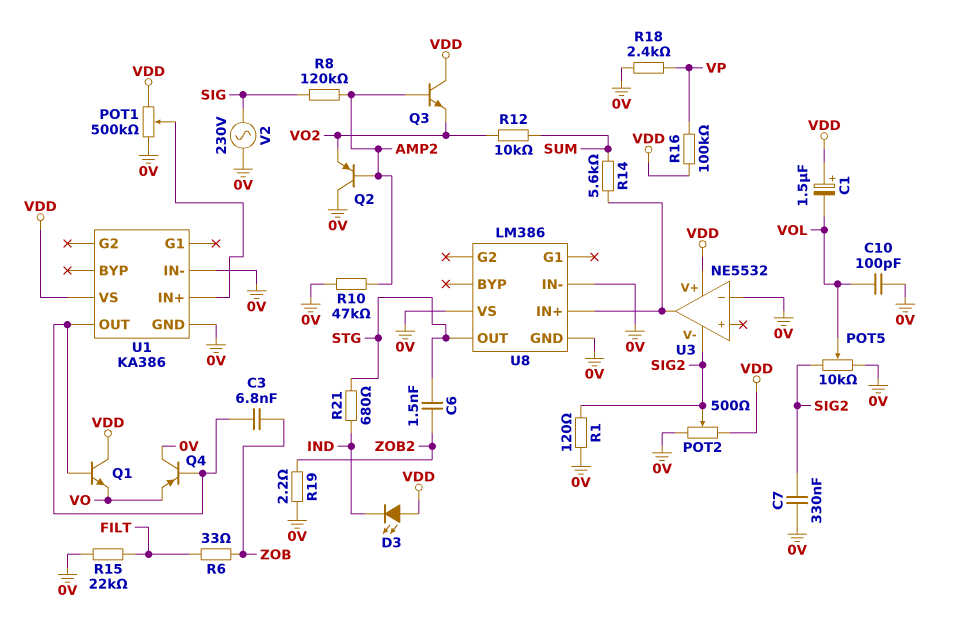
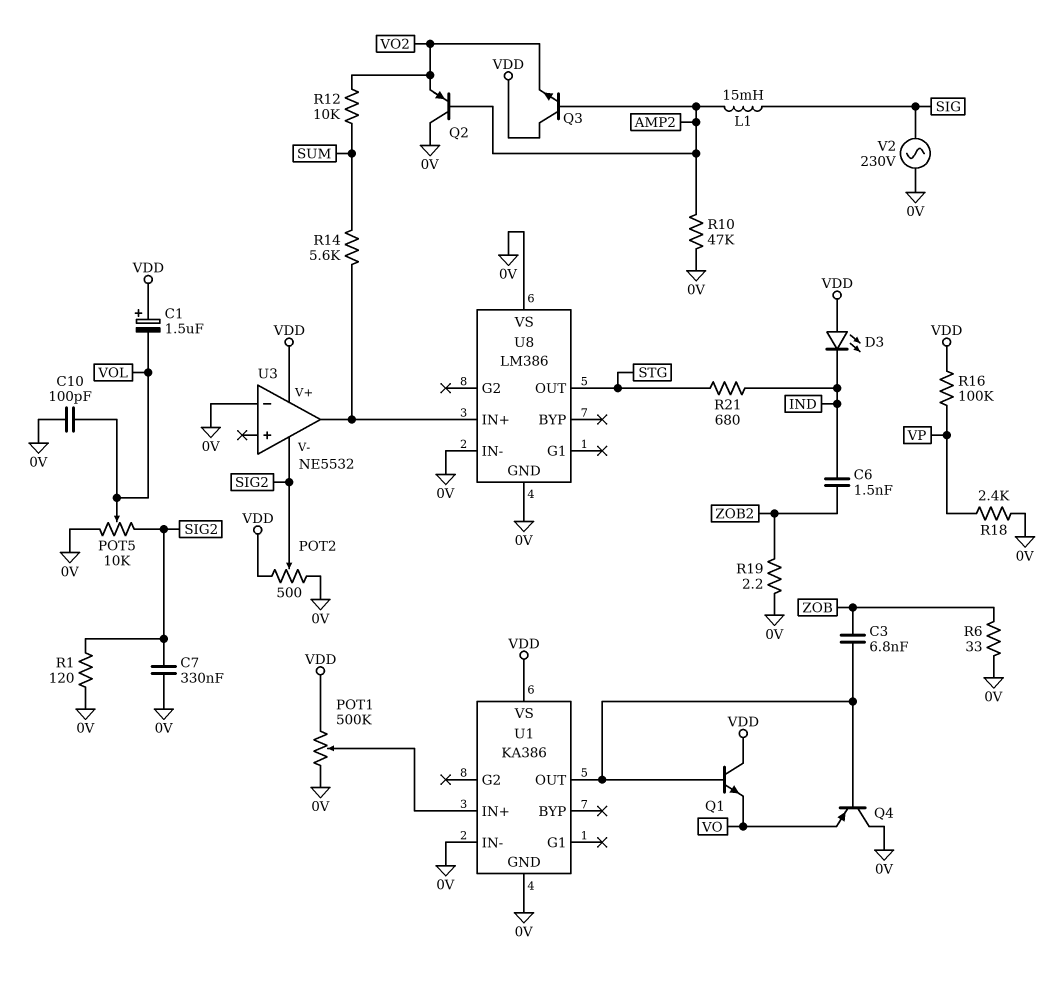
C6: 1.5nF (STG, ZOB2) -> 1.5nF (IND, ZOB2)
L1: none -> 15mH (AMP2, SIG)
R6: 33 (FILT, ZOB) -> 33 (0V, ZOB)
R8: 120k (AMP2, SIG) -> none
R15: 22k (0V, FILT) -> none

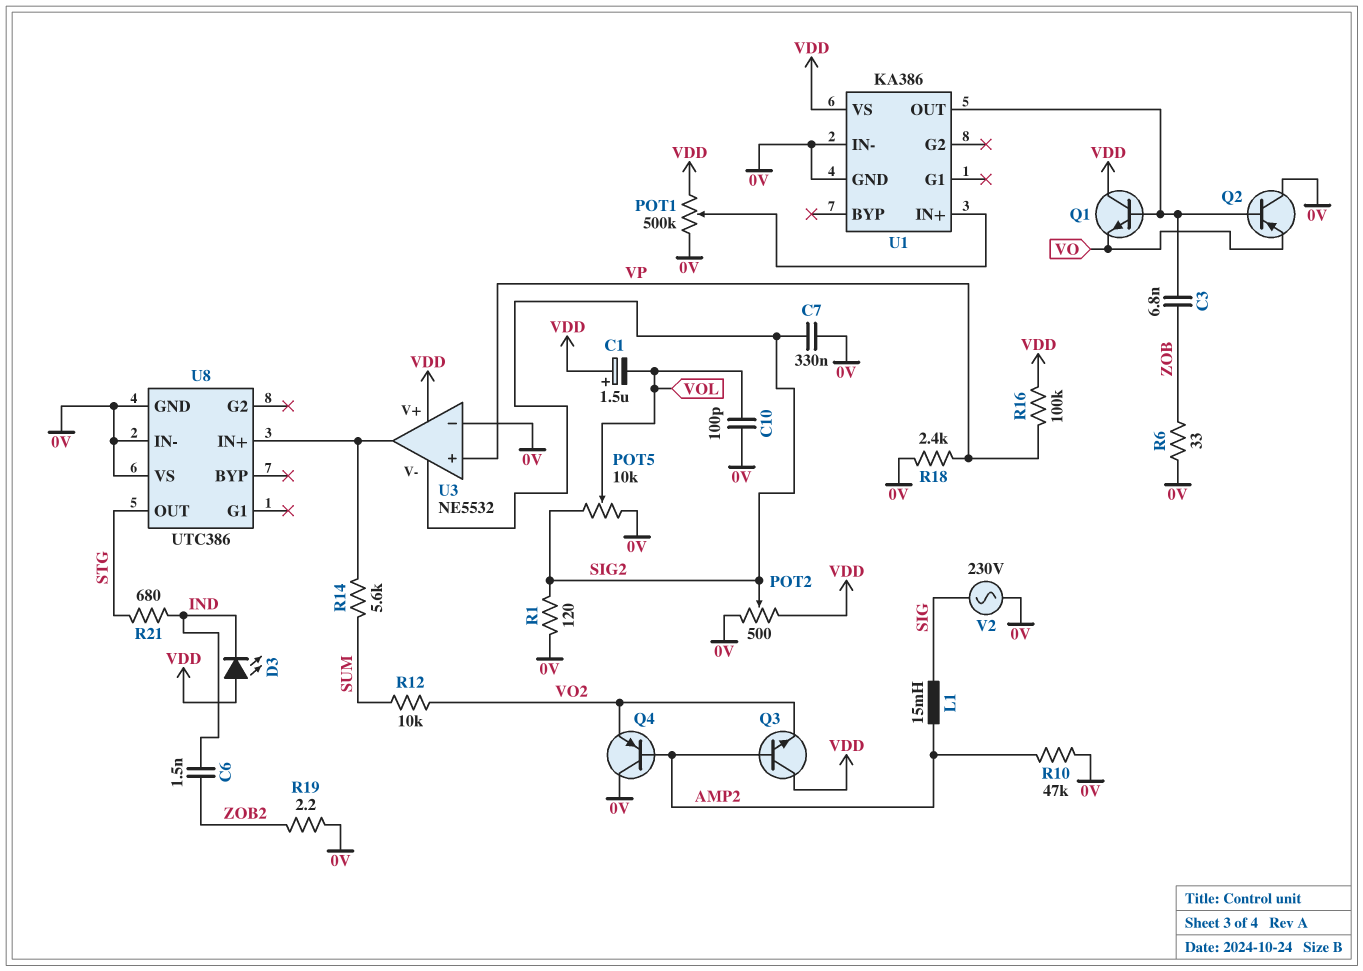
Q2: PNP (B AMP2, C 0V, E VO2) -> PNP (B U1/OUT, C 0V, E VO)
Q4: PNP (B U1/OUT, C 0V, E VO) -> PNP (B AMP2, C 0V, E VO2)
U3 pin in+: none -> VP
U8: LM386 -> UTC386

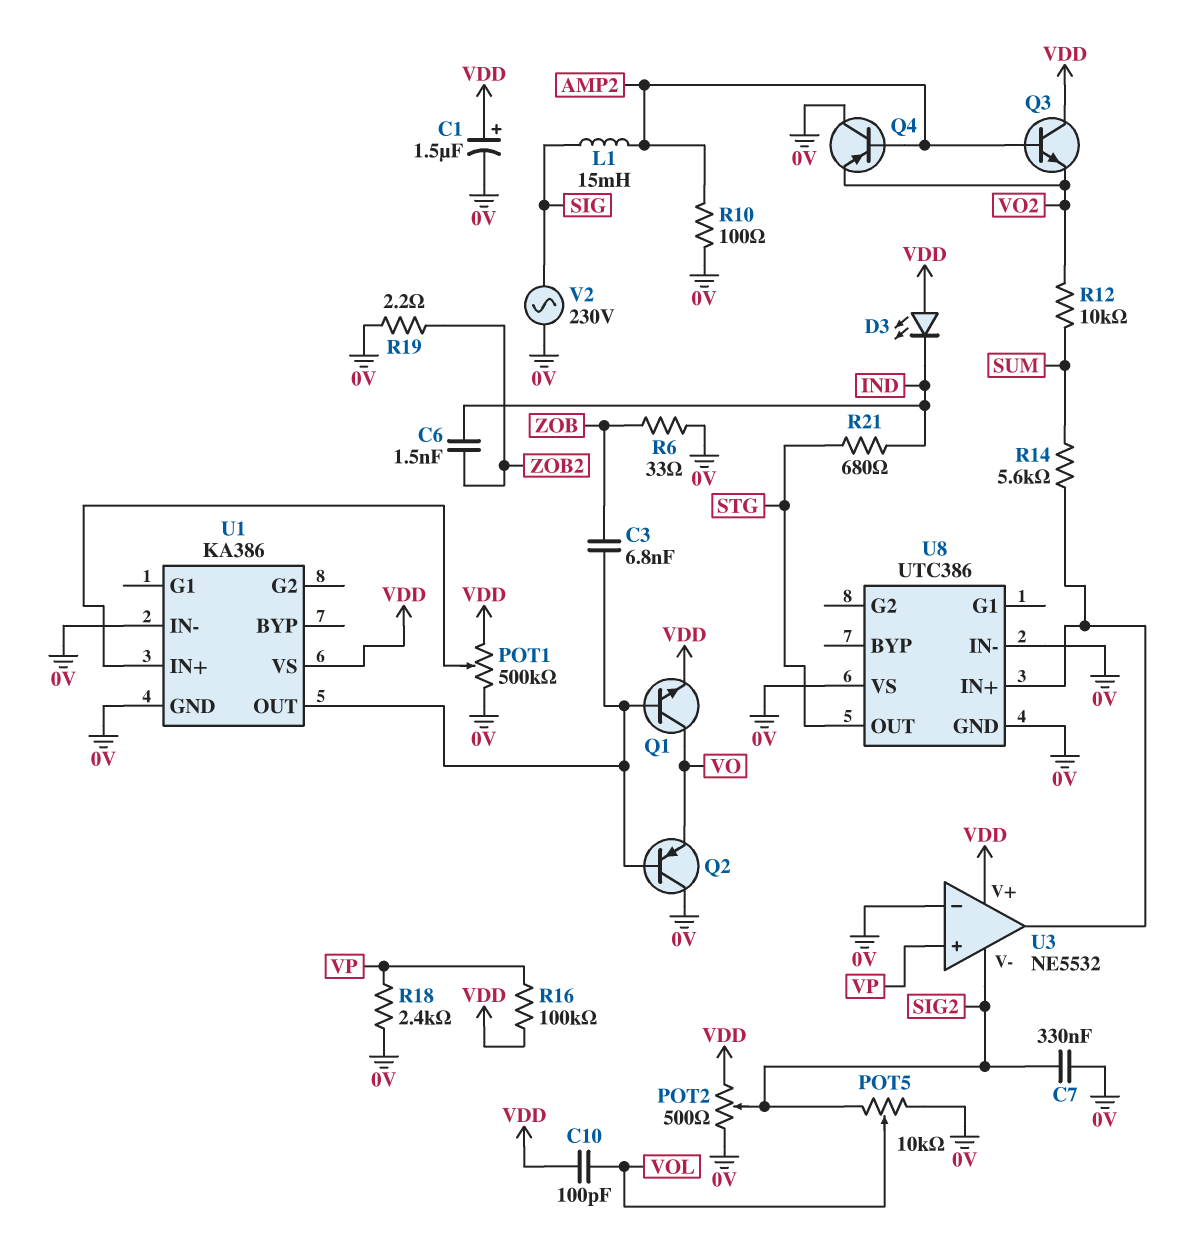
C1: 1.5uF (plus VDD, minus VOL) -> 1.5uF (plus VDD, minus 0V)
C10: 100pF (0V, VOL) -> 100pF (VDD, VOL)
Q1: NPN (B U1/OUT, C VDD, E VO) -> NPN (B U1/OUT, C VO, E VDD)
R1: 120 (0V, SIG2) -> none
R10: 47k (0V, AMP2) -> 100 (0V, AMP2)

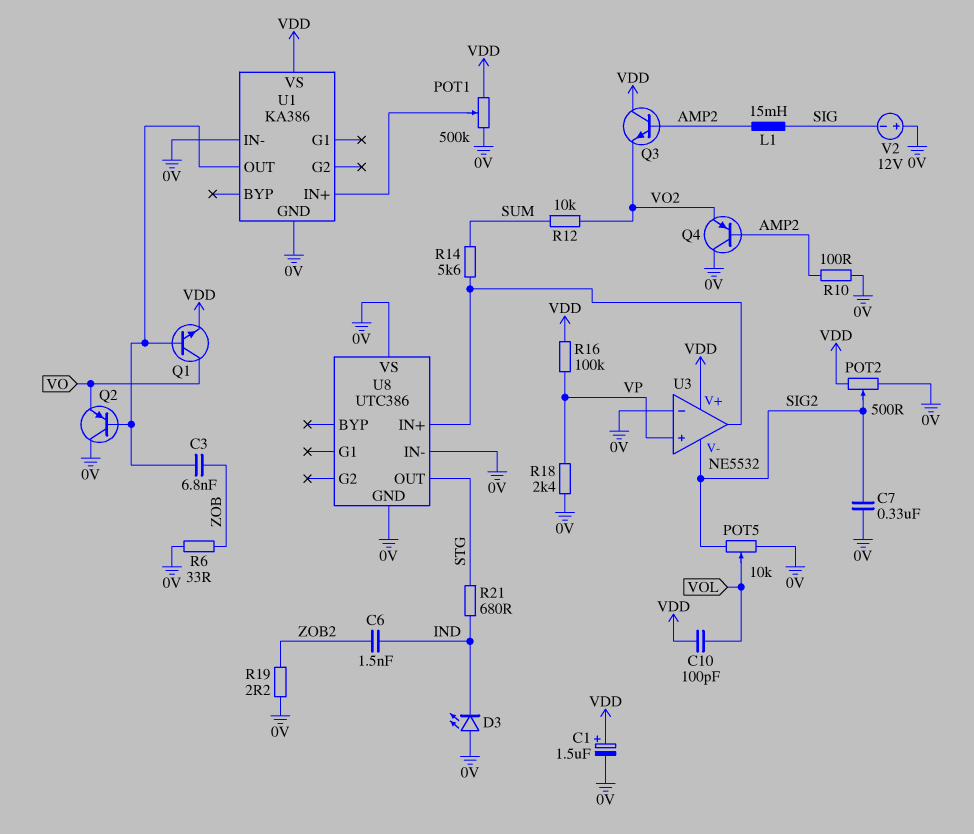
D3: LED (A VDD, K IND) -> LED (A 0V, K IND)
V2: AC 230V (0V, SIG) -> 12V (plus 0V, minus SIG)

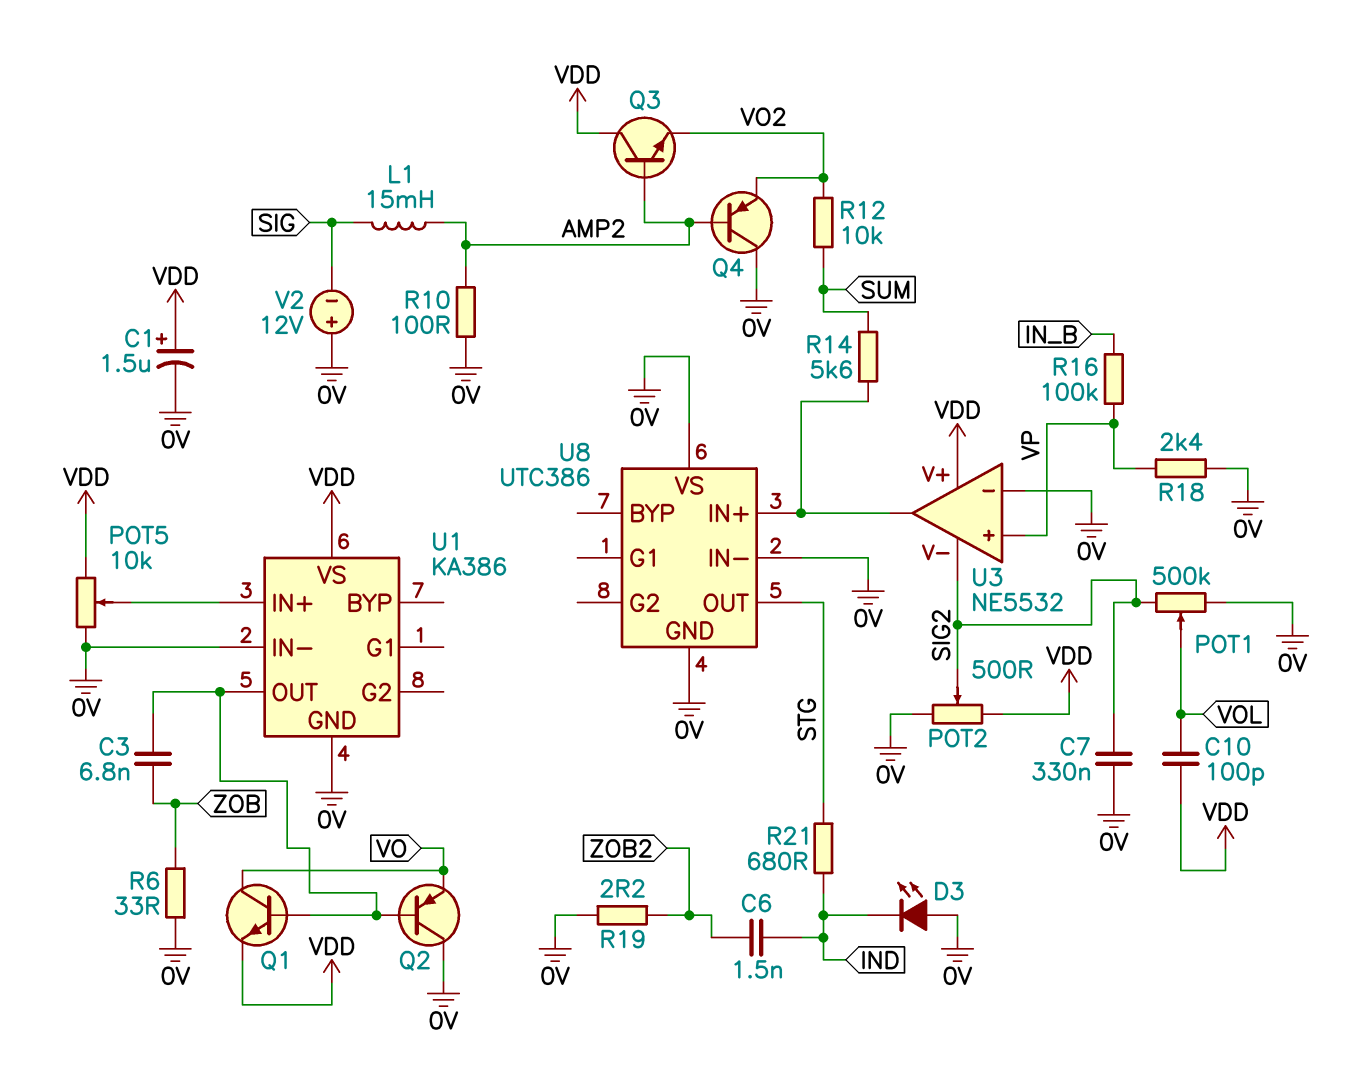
POT1: 500k (0V, VDD, wiper U1/IN+) -> 500k (0V, SIG2, wiper VOL)
POT5: 10k (0V, SIG2, wiper VOL) -> 10k (0V, VDD, wiper U1/IN+)
R16: 100k (VDD, VP) -> 100k (IN_B, VP)

